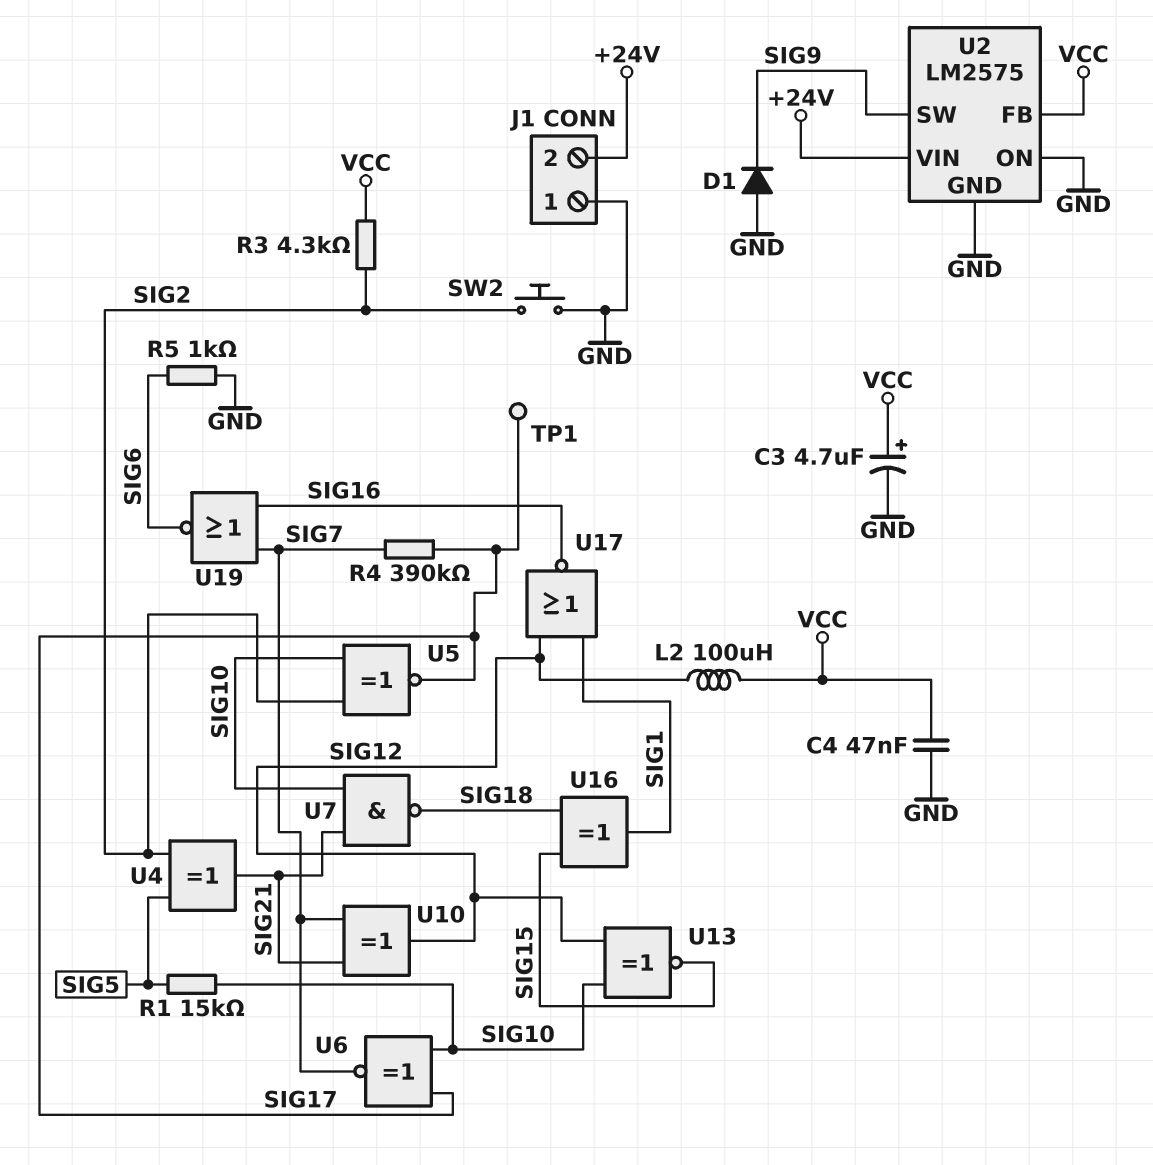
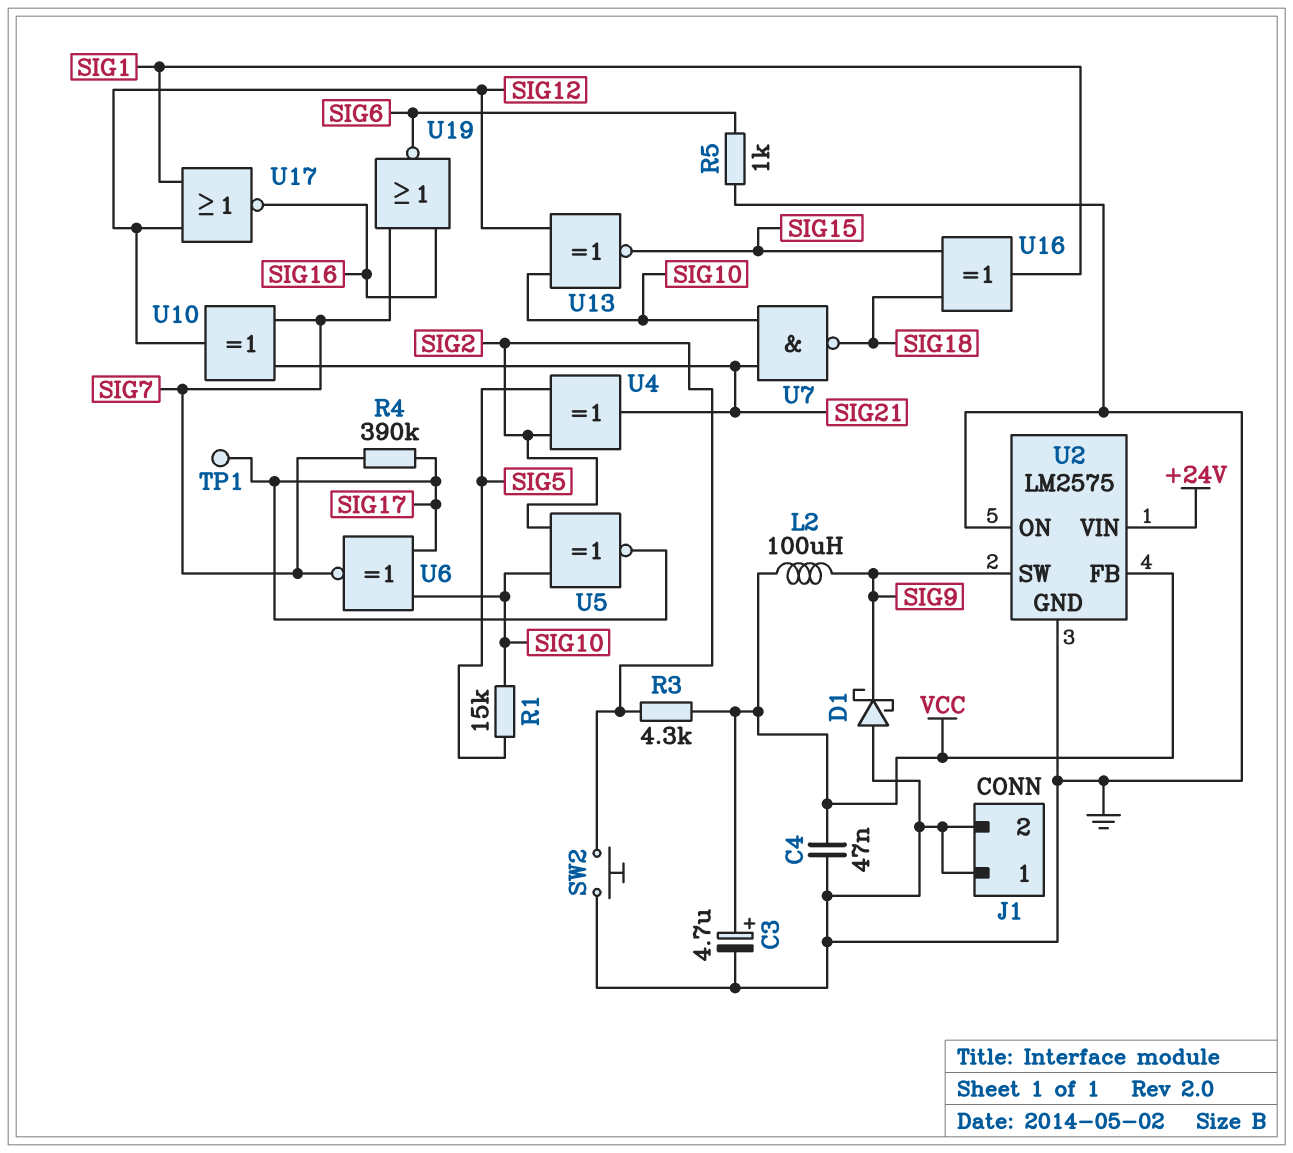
D1: diode (A GND, K SIG9) -> schottky (A GND, K SIG9)
J1 pin 2: +24V -> GND
L2: 100uH (SIG12, VCC) -> 100uH (SIG9, VCC)

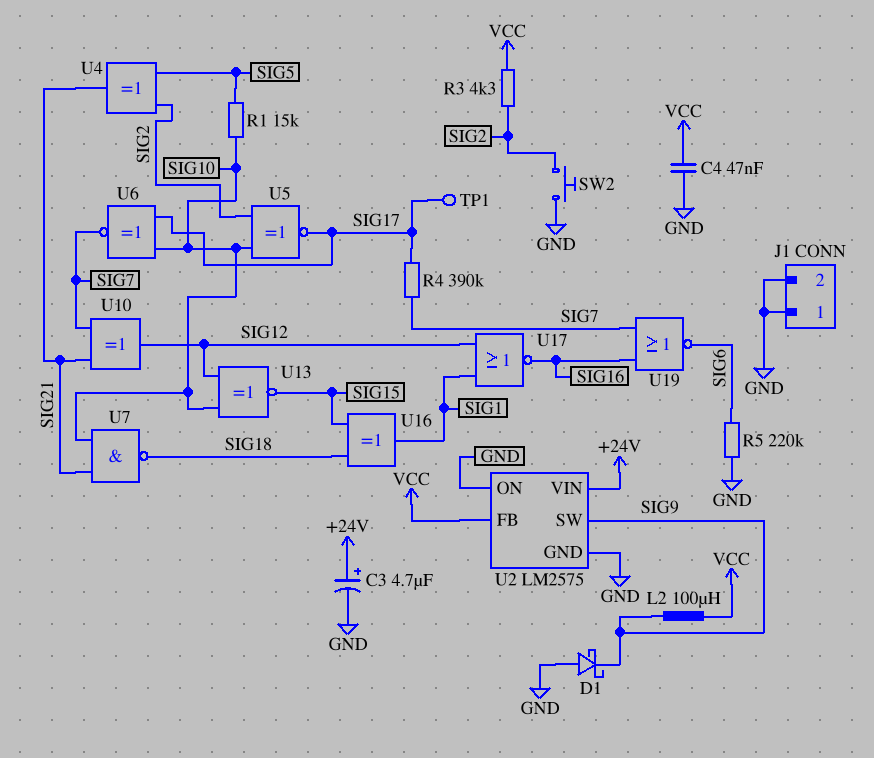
C3: 4.7uF (plus VCC, minus GND) -> 4.7uF (plus +24V, minus GND)
R5: 1k (GND, SIG6) -> 220k (GND, SIG6)

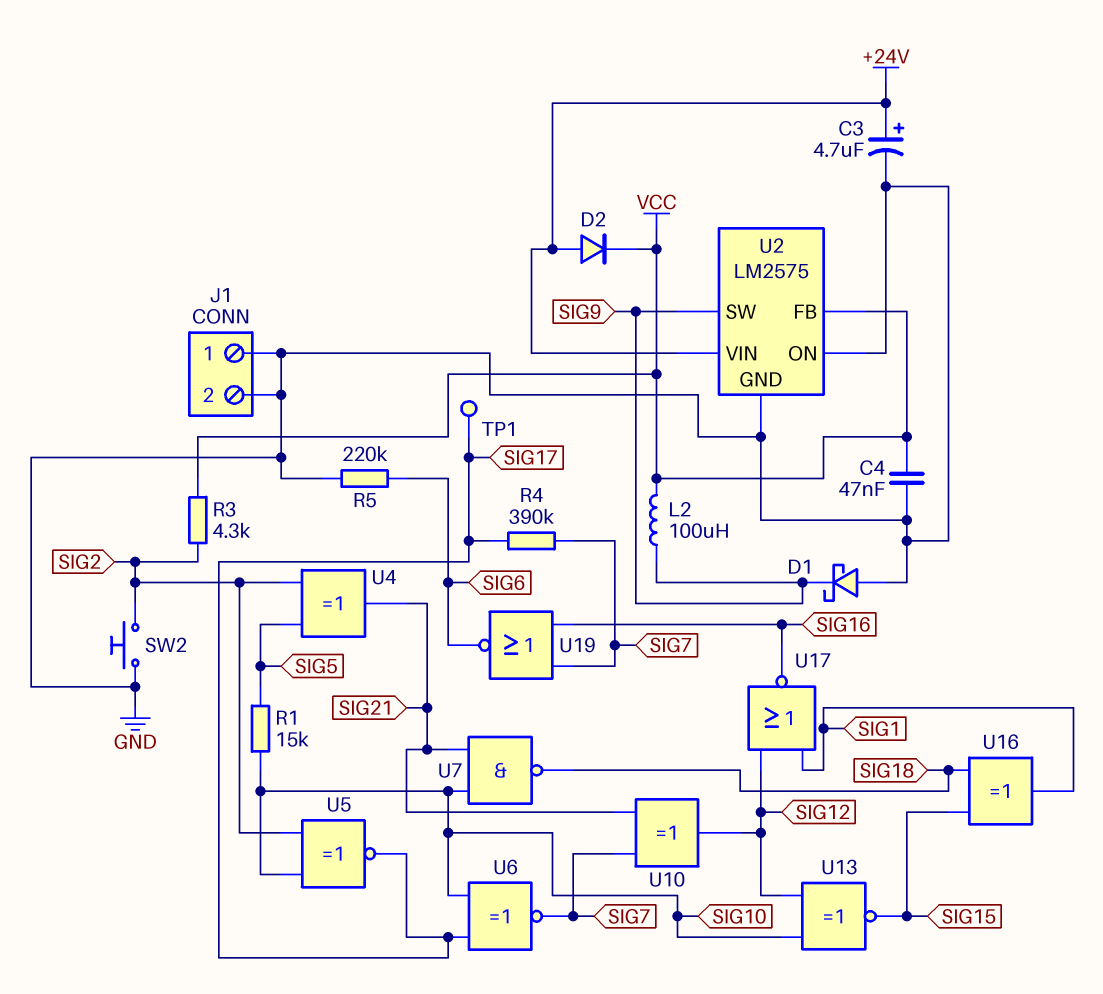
D2: none -> diode (A +24V, K VCC)

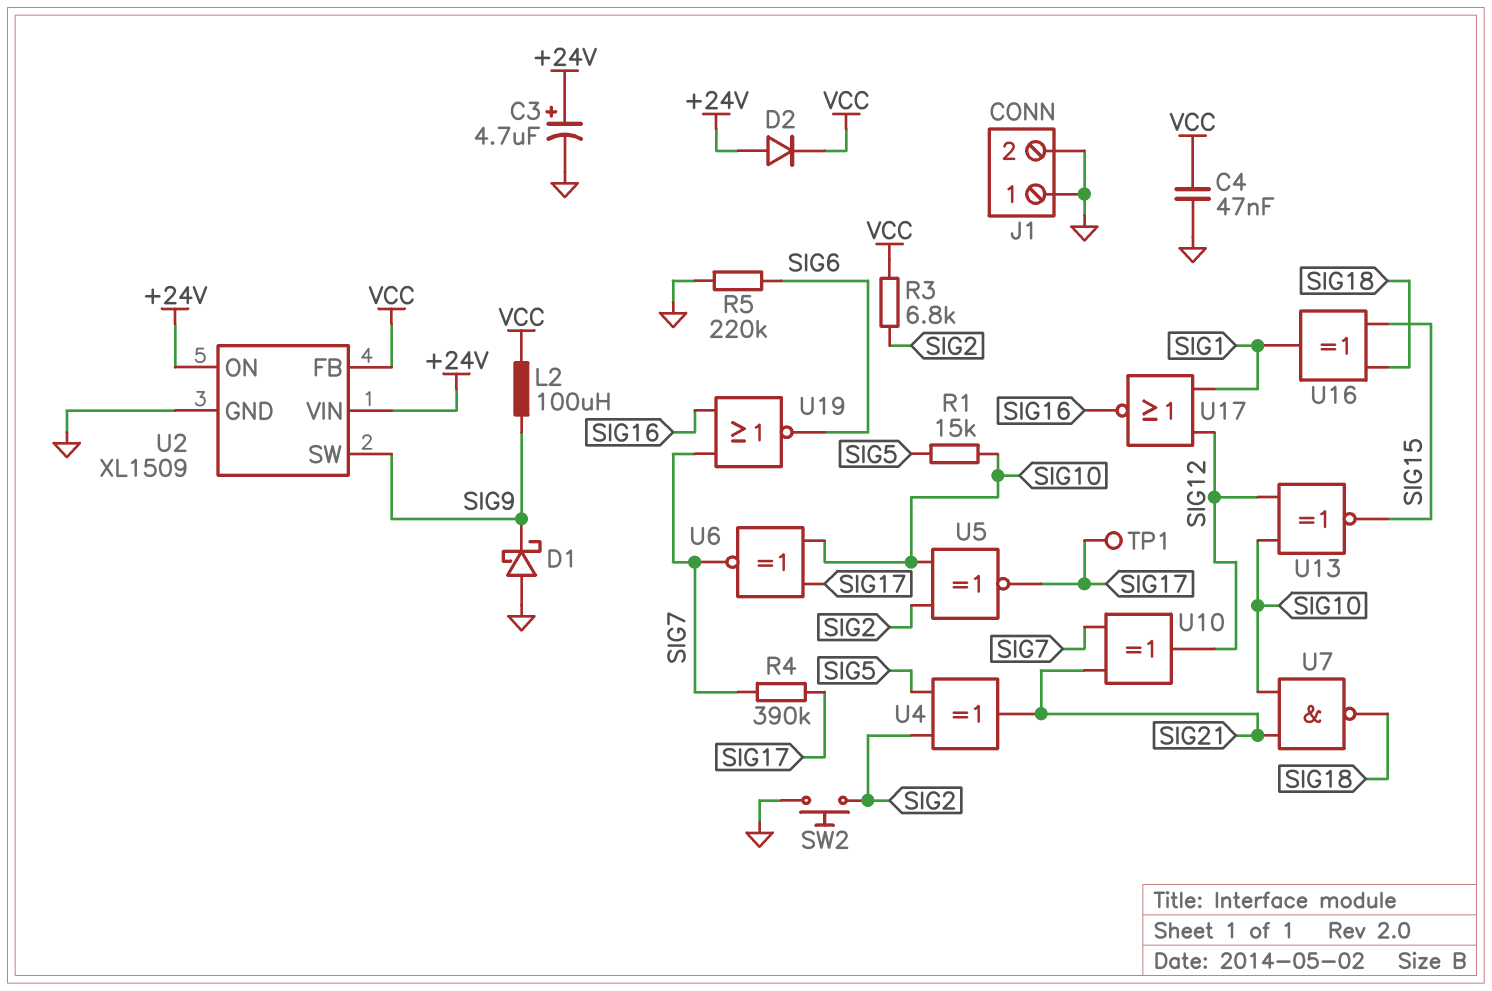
R3: 4.3k (SIG2, VCC) -> 6.8k (SIG2, VCC)
U2: LM2575 -> XL1509
U2 pin ON: GND -> +24V

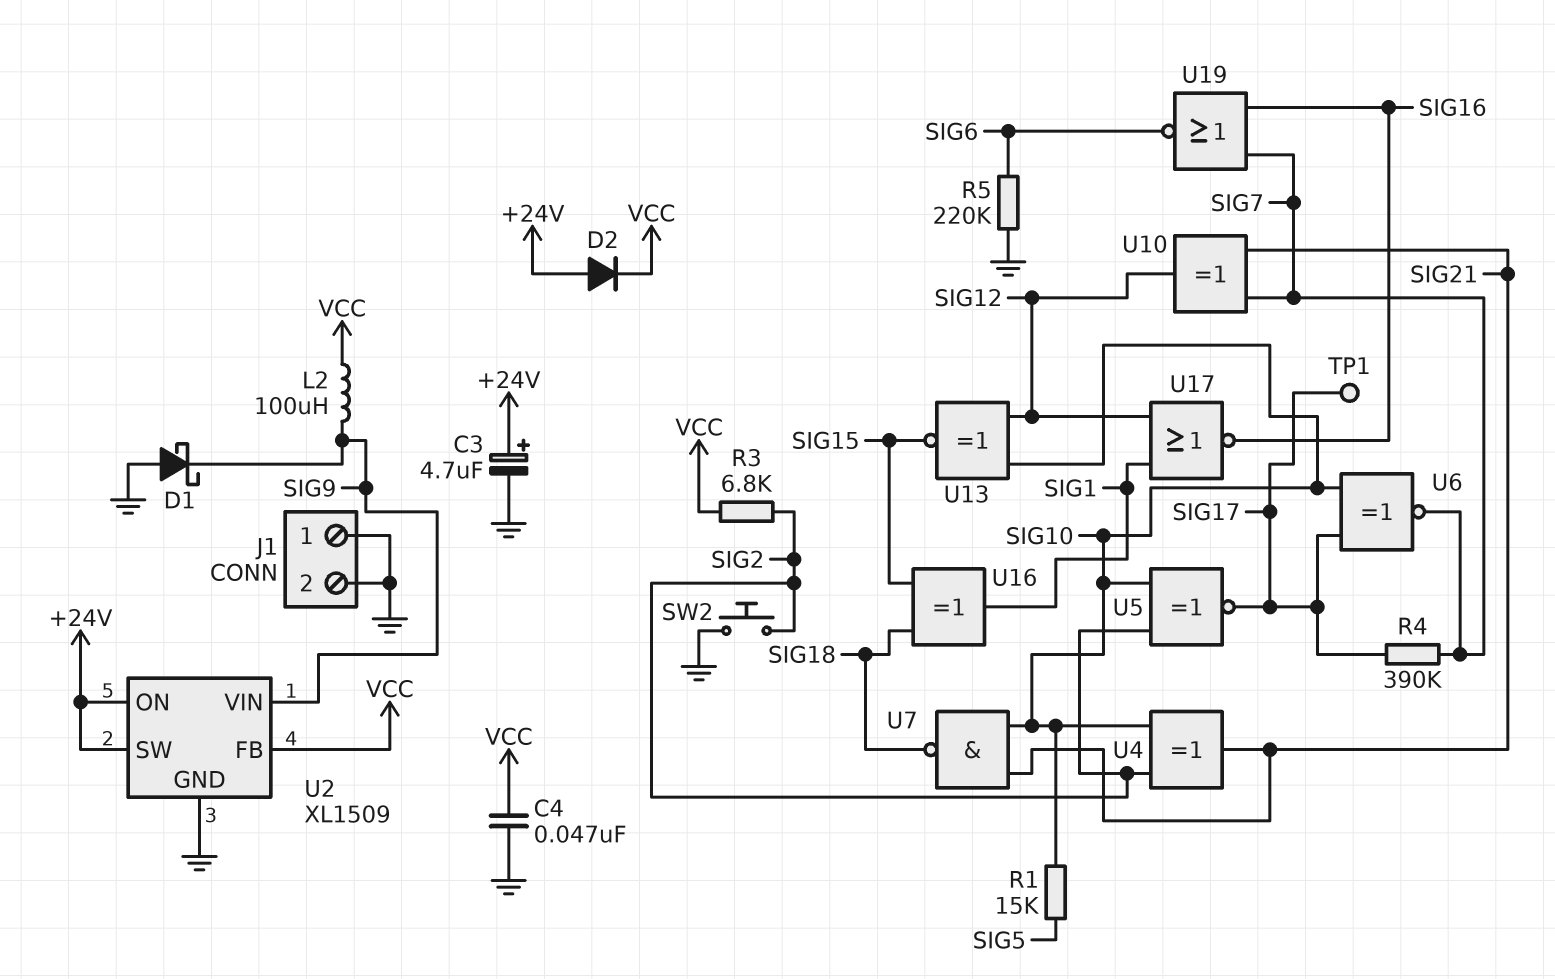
U2 pin SW: SIG9 -> +24V
U2 pin VIN: +24V -> SIG9
U4: XOR (in SIG2, in SIG5, out SIG21) -> XOR (in SIG2, in SIG10, out SIG21)

